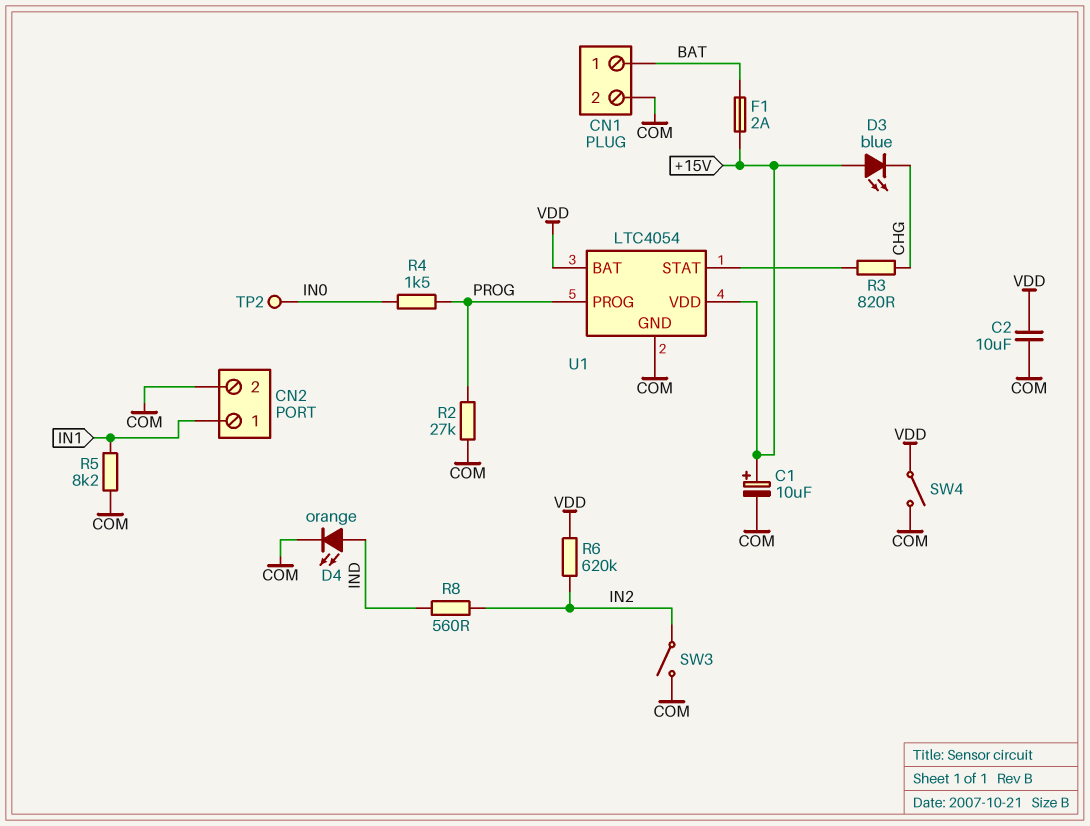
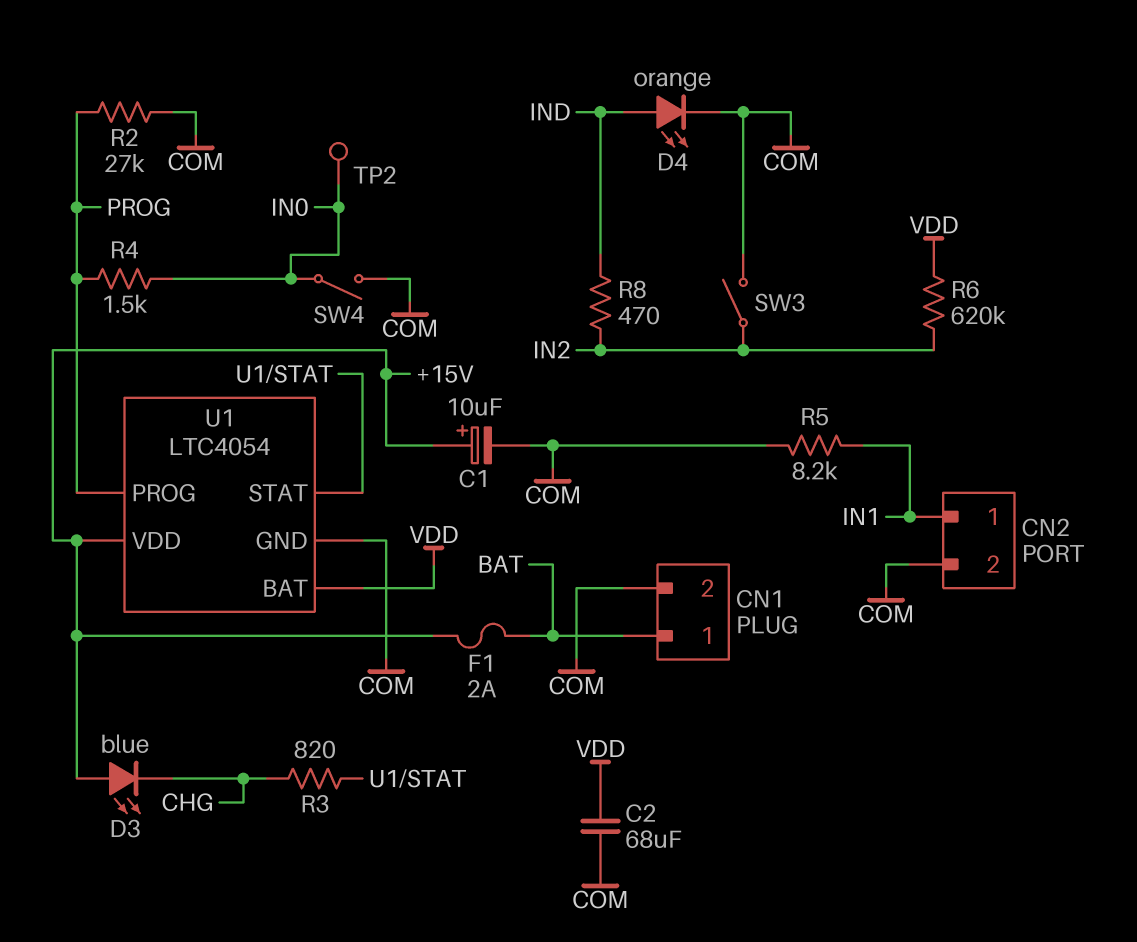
C2: 10uF (COM, VDD) -> 68uF (COM, VDD)
R8: 560 (IN2, IND) -> 470 (IN2, IND)
SW4: switch (COM, VDD) -> switch (COM, IN0)

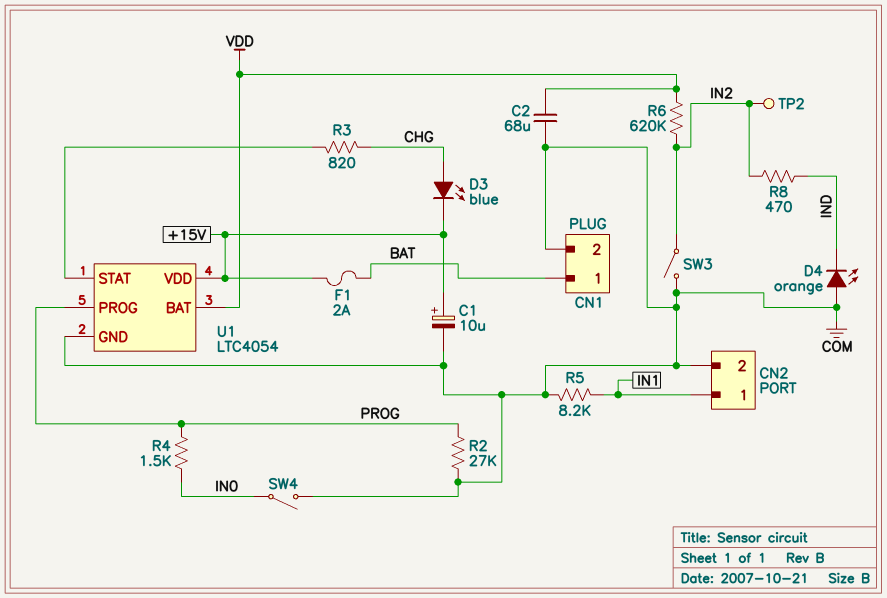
D3: LED blue (A +15V, K CHG) -> LED blue (A CHG, K +15V)
D4: LED orange (A IND, K COM) -> LED orange (A COM, K IND)
TP2: test point (IN0) -> test point (IN2)

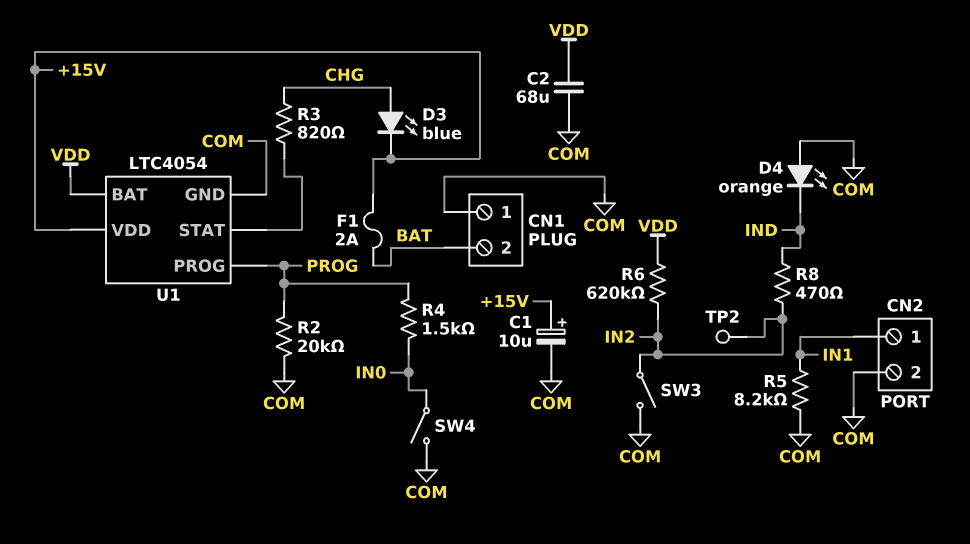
CN1 pin 1: BAT -> COM
CN1 pin 2: COM -> BAT
R2: 27k (COM, PROG) -> 20k (COM, PROG)

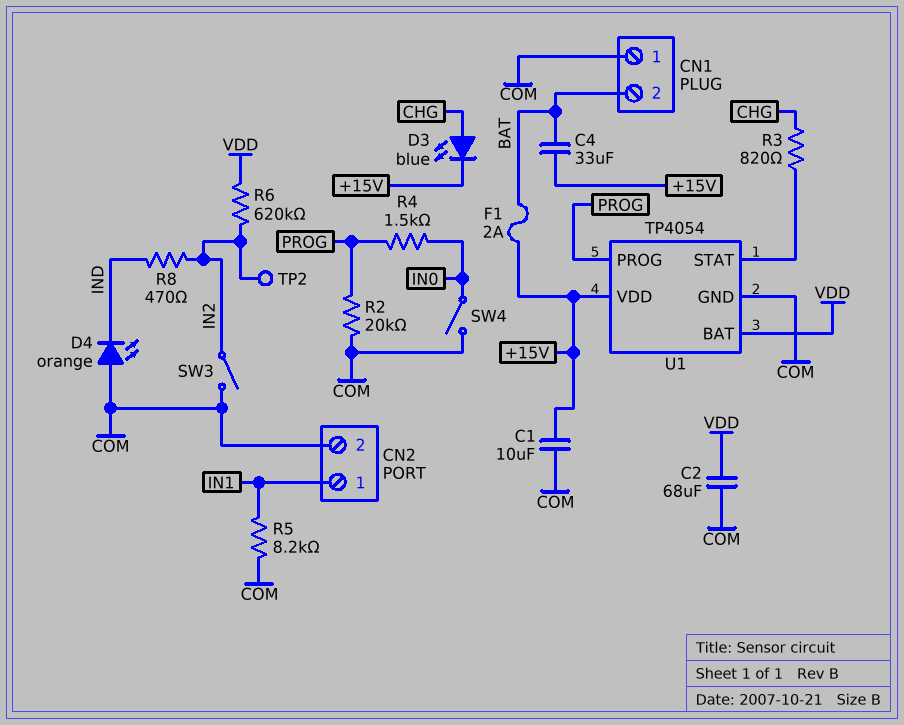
C1: 10uF (plus +15V, minus COM) -> 10uF (+15V, COM)
C4: none -> 33uF (+15V, BAT)
U1: LTC4054 -> TP4054

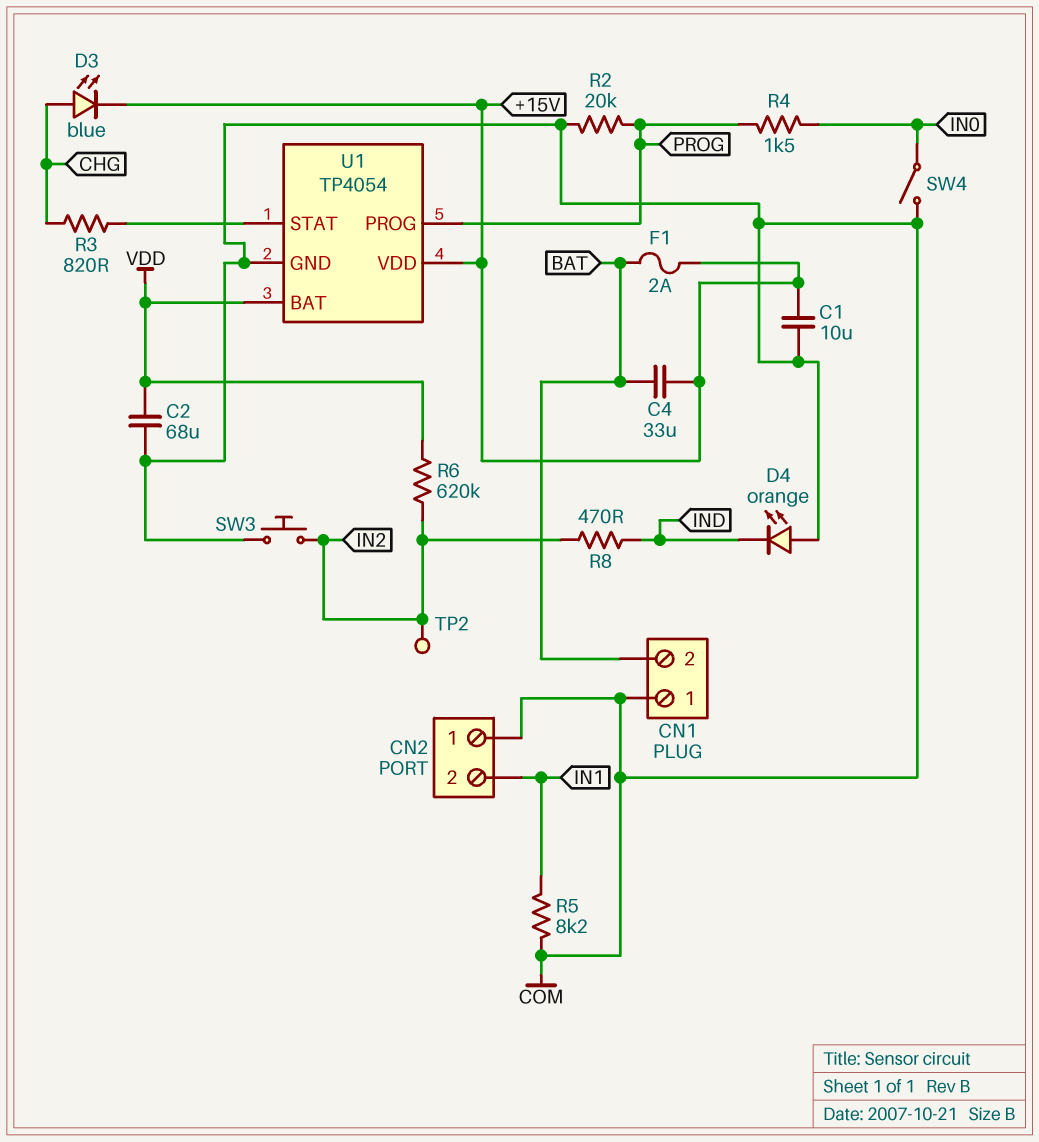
CN2 pin 1: IN1 -> COM
CN2 pin 2: COM -> IN1
SW3: switch (COM, IN2) -> button (COM, IN2)

